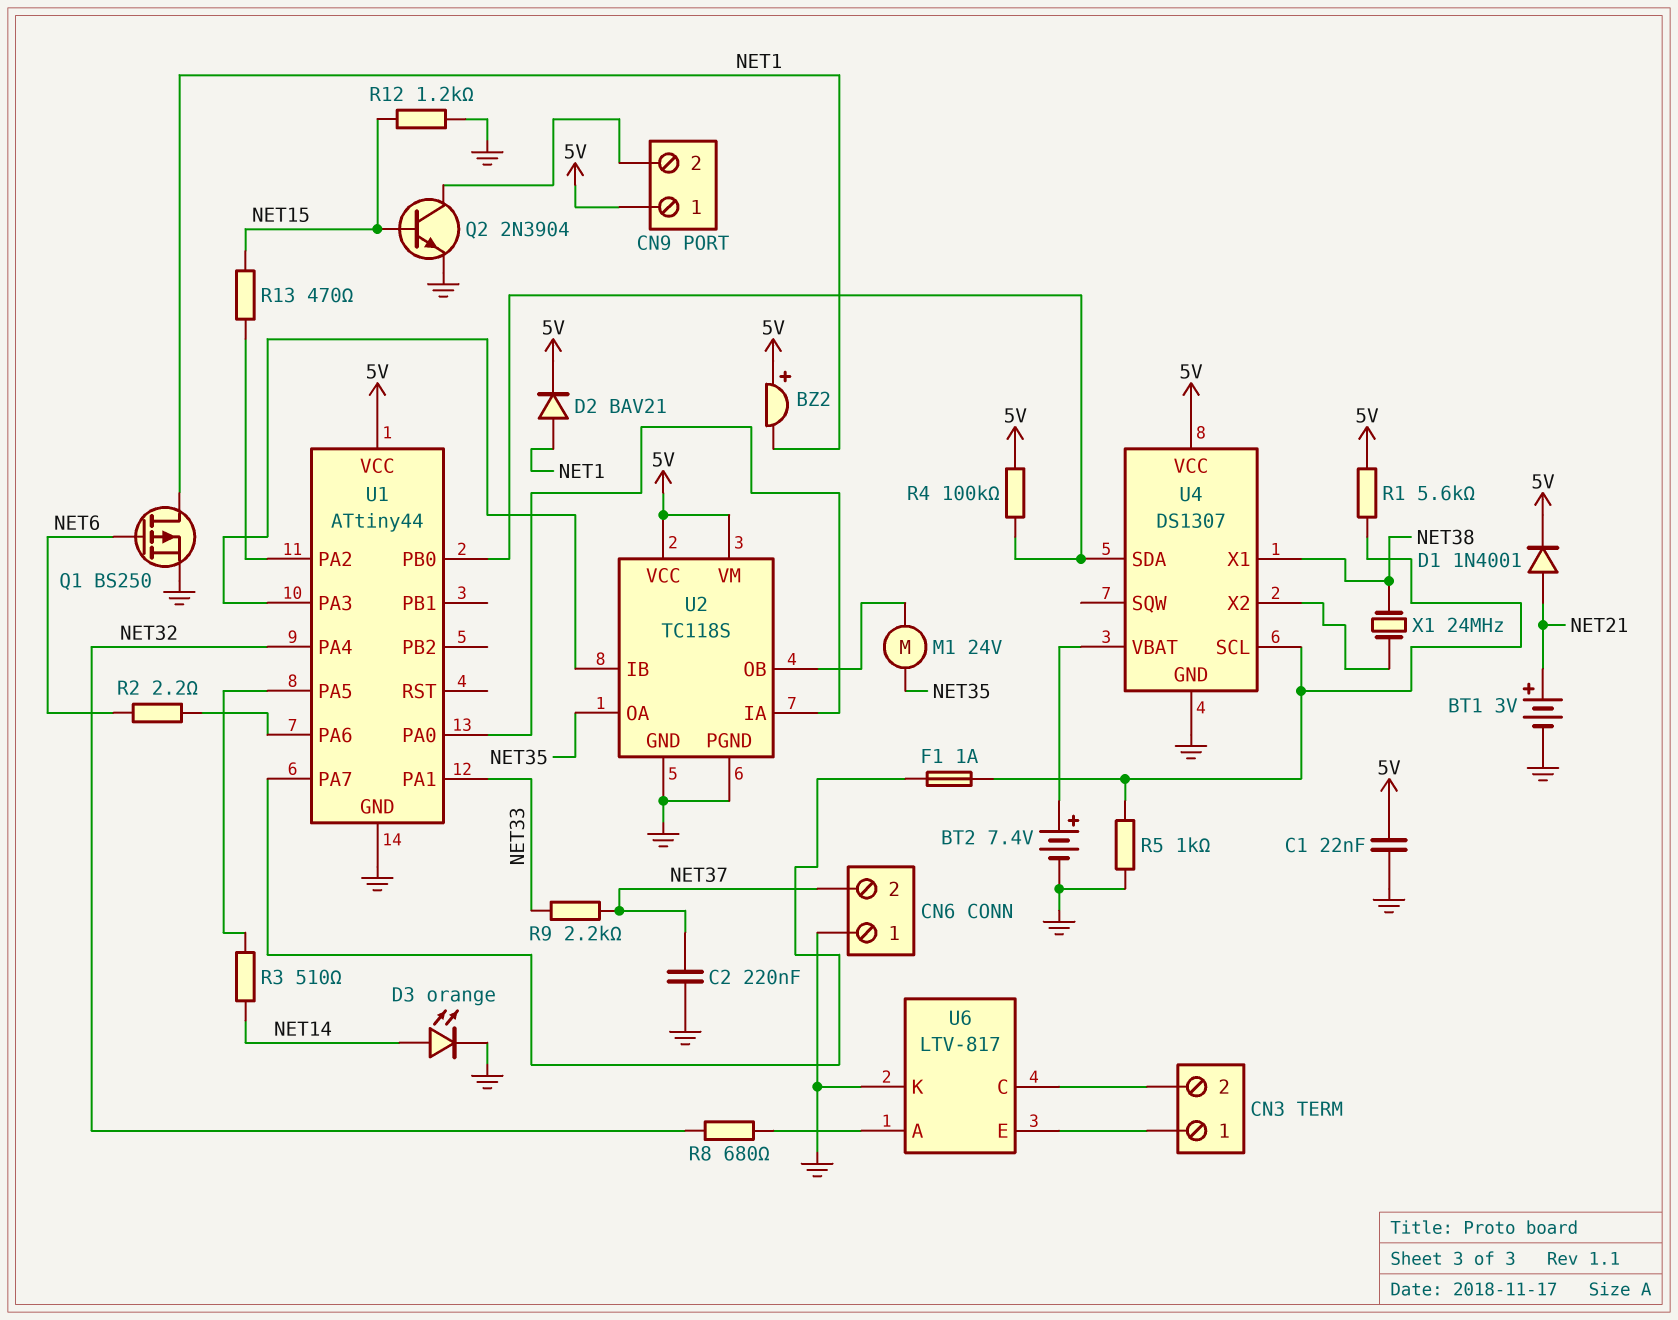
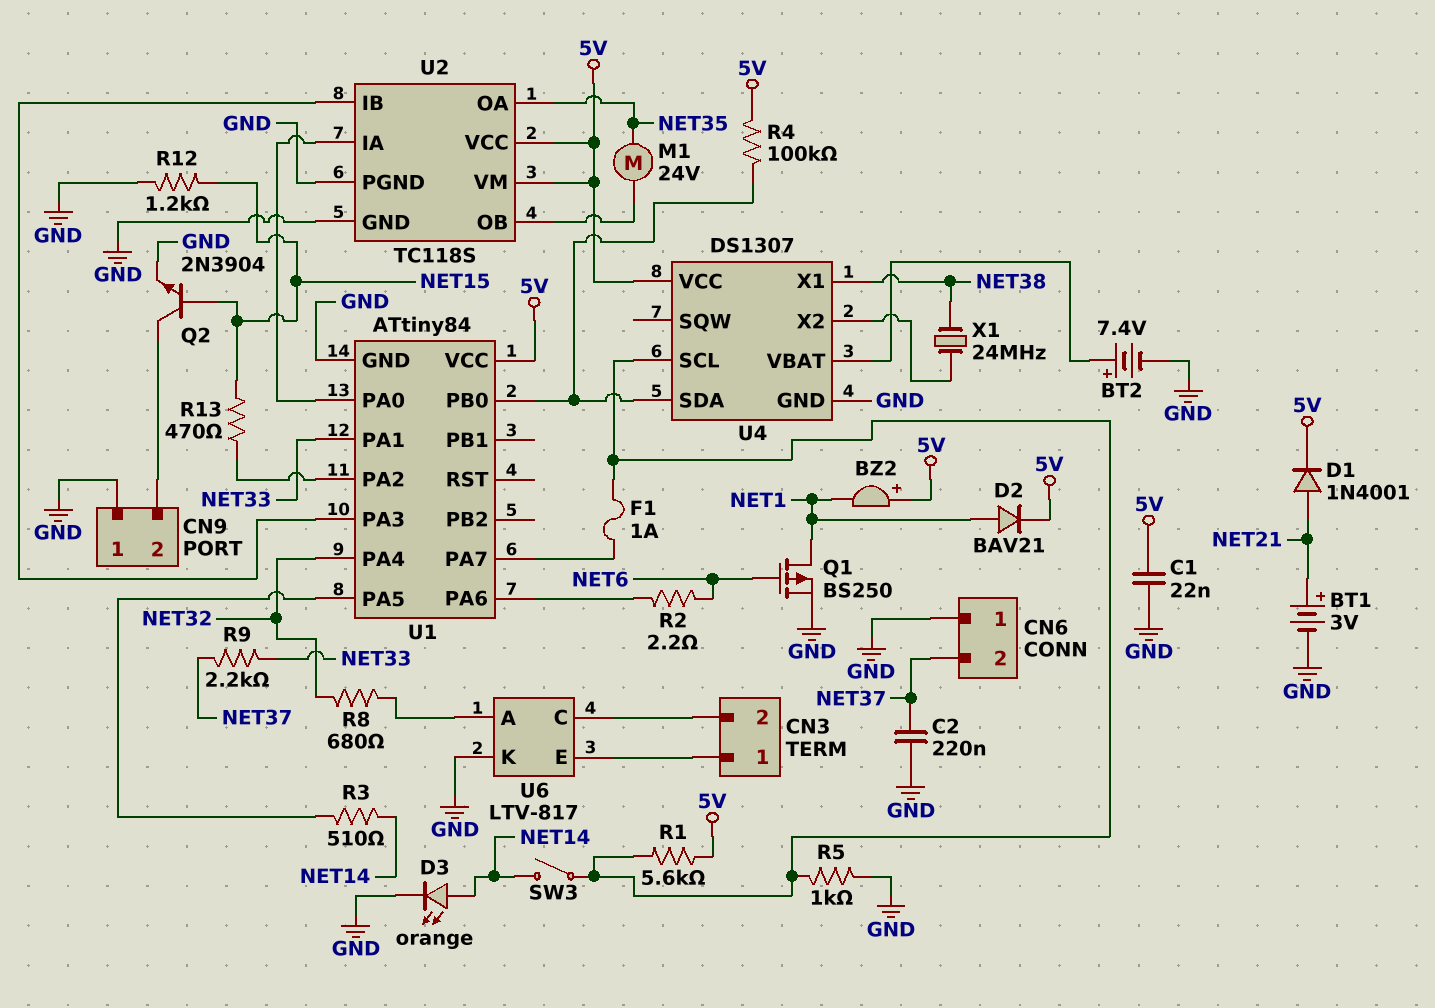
CN9 pin 1: 5V -> GND
SW3: none -> switch (NET14, U4/SCL)
U1: ATtiny44 -> ATtiny84

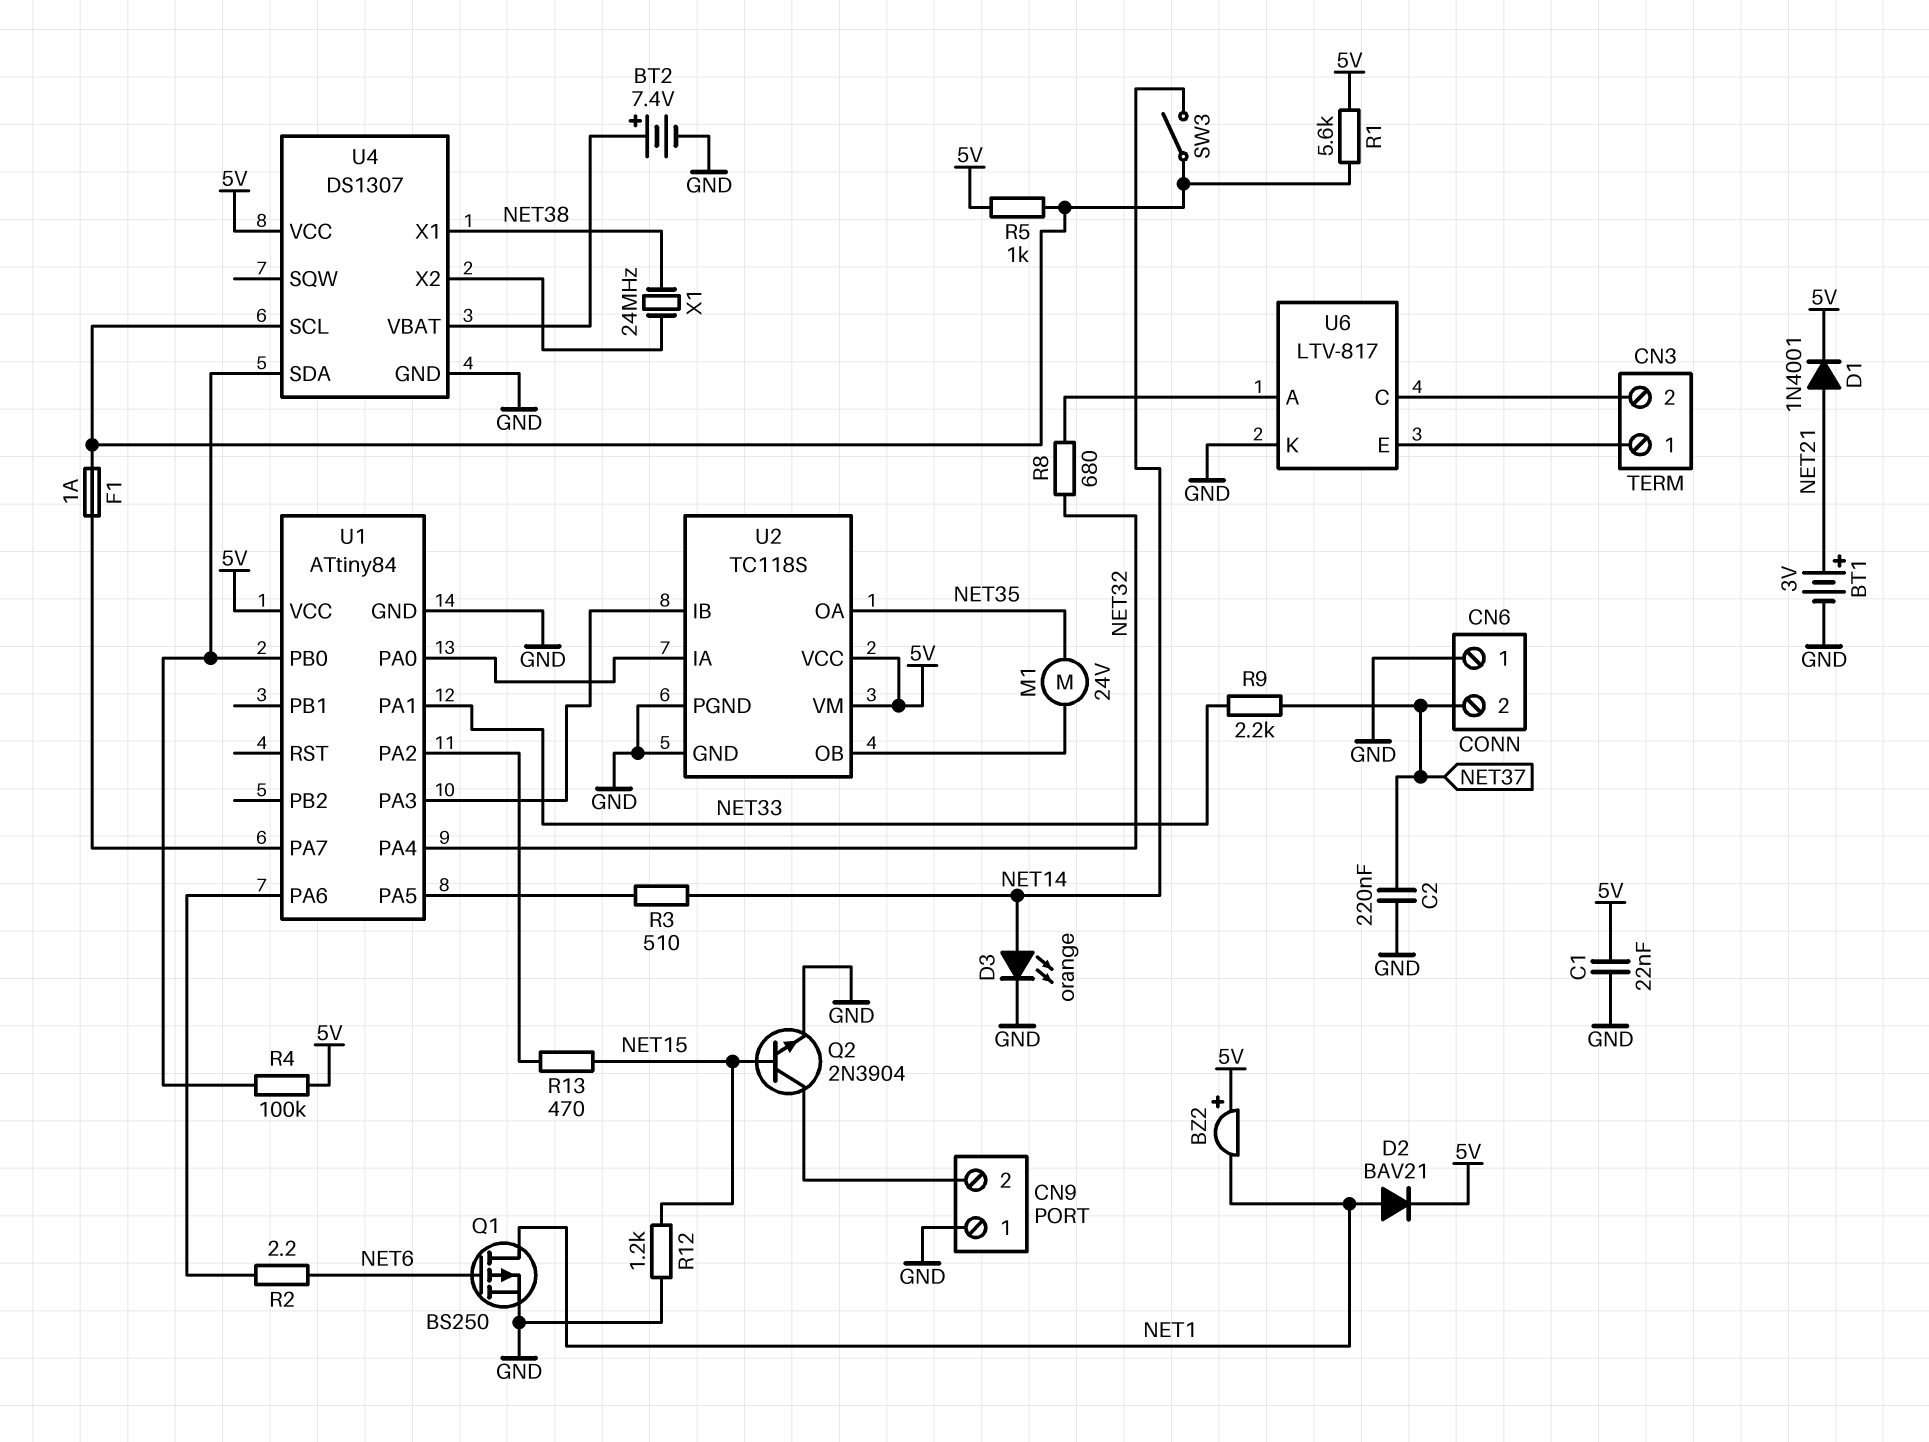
R5: 1k (GND, U4/SCL) -> 1k (5V, U4/SCL)

